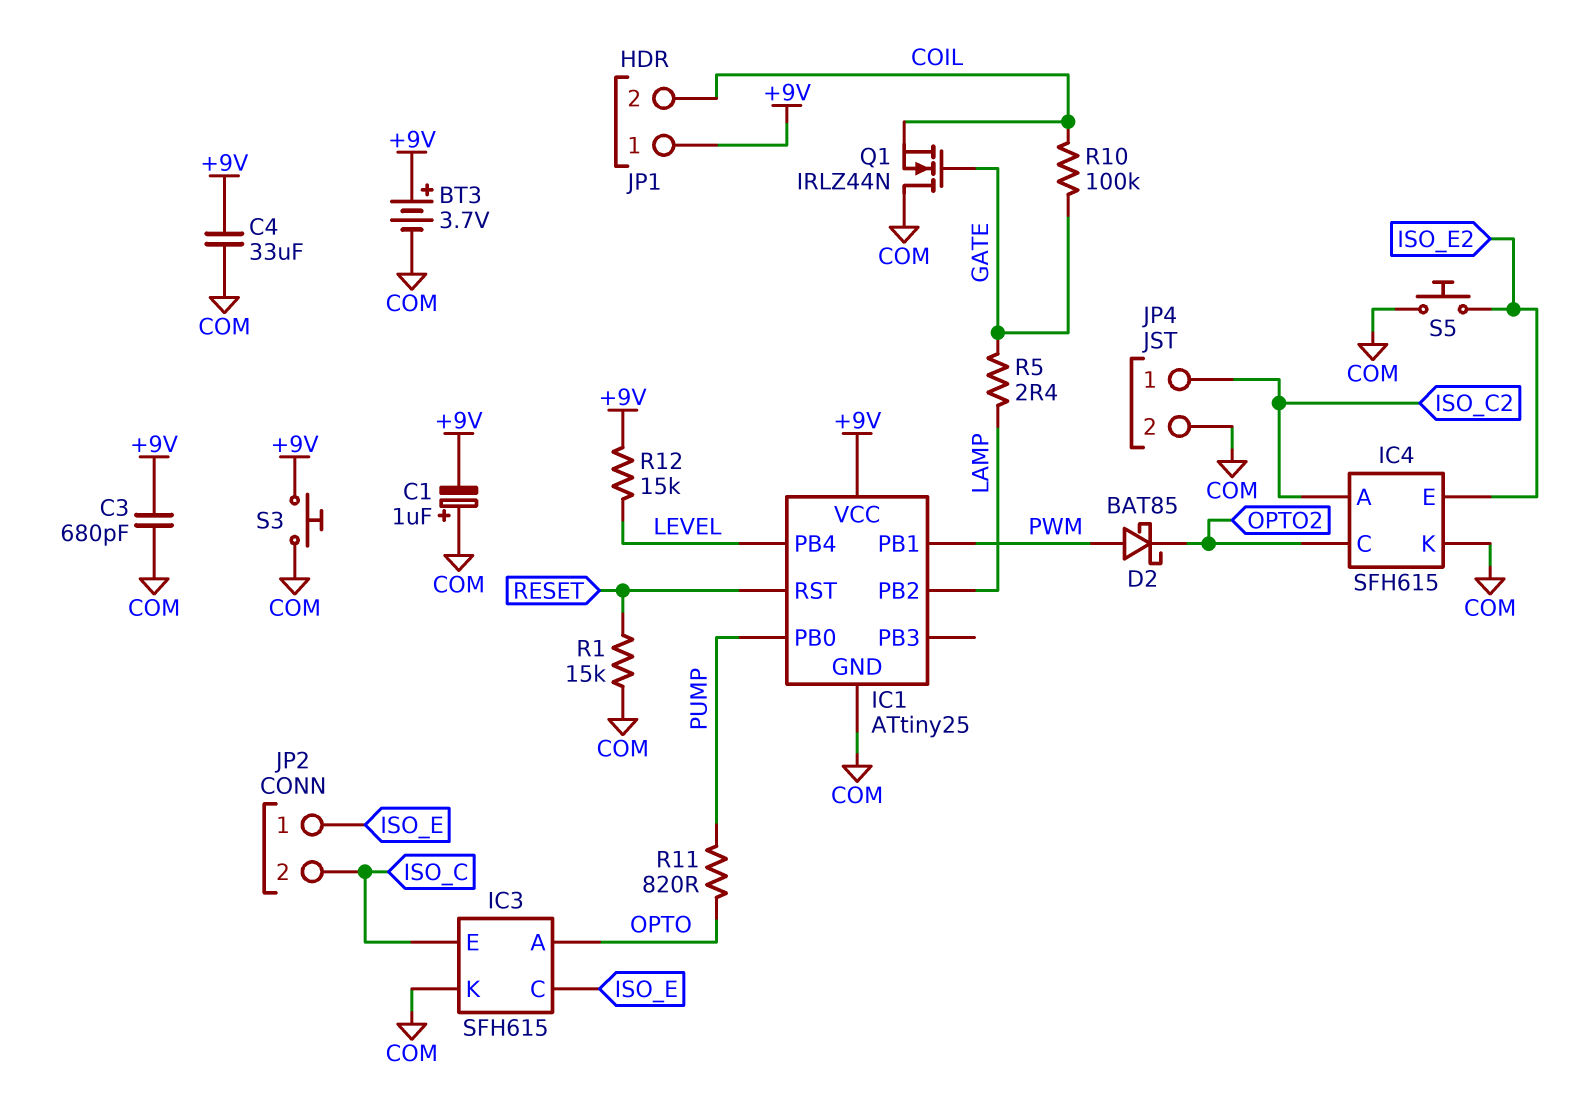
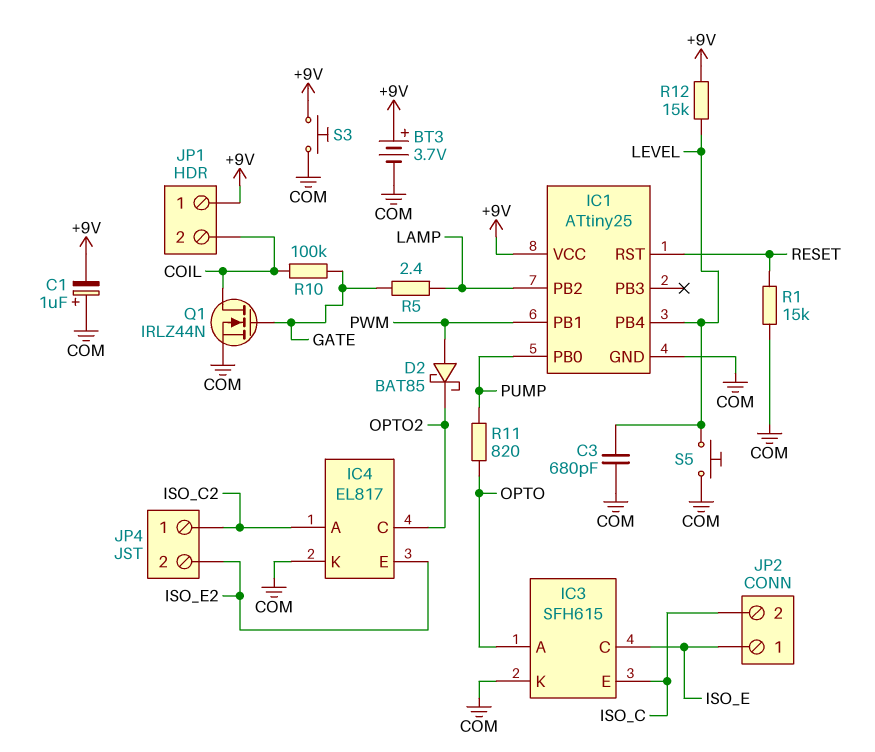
C3: 680pF (+9V, COM) -> 680pF (COM, LEVEL)
C4: 33uF (+9V, COM) -> none
IC4: SFH615 -> EL817
JP4 pin 2: COM -> ISO_E2
Q1: NMOS IRLZ44N (G GATE, D COM, S COIL) -> NMOS IRLZ44N (G GATE, D COIL, S COM)
S5: button (COM, ISO_E2) -> button (COM, LEVEL)

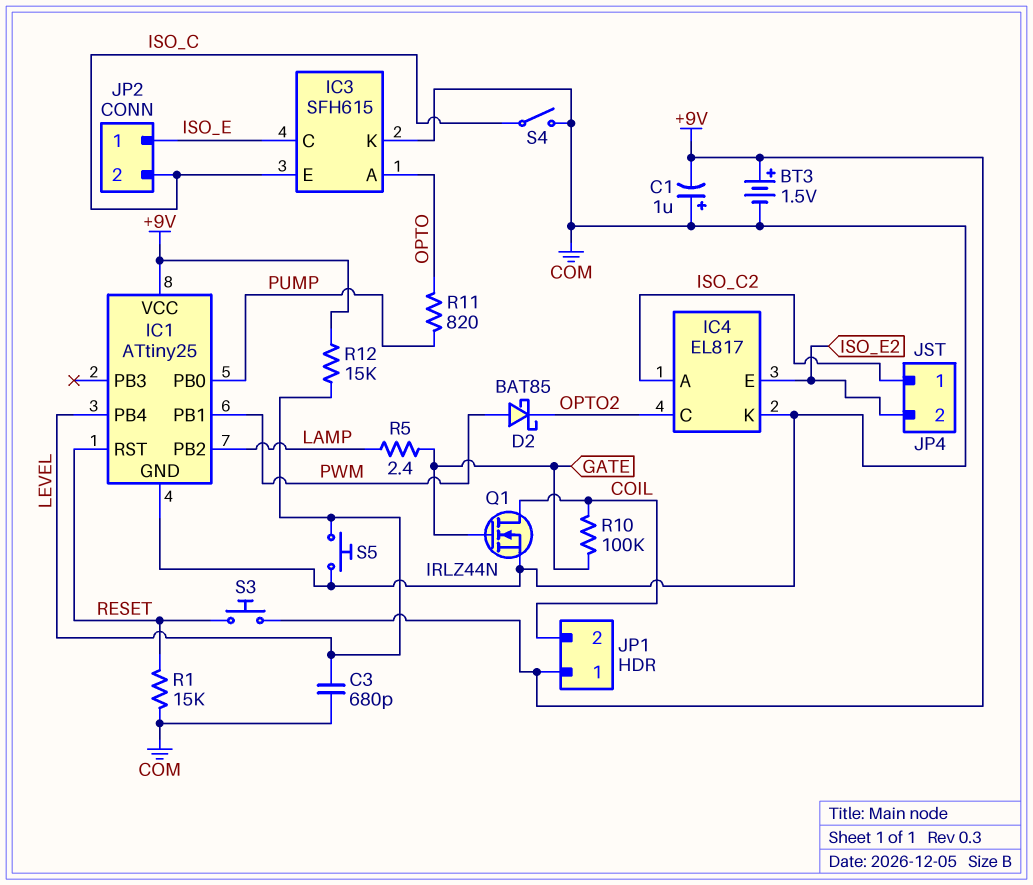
BT3: 3.7V (plus +9V, minus COM) -> 1.5V (plus +9V, minus COM)
S3: button (+9V, COM) -> button (+9V, RESET)
S4: none -> switch (COM, ISO_C)

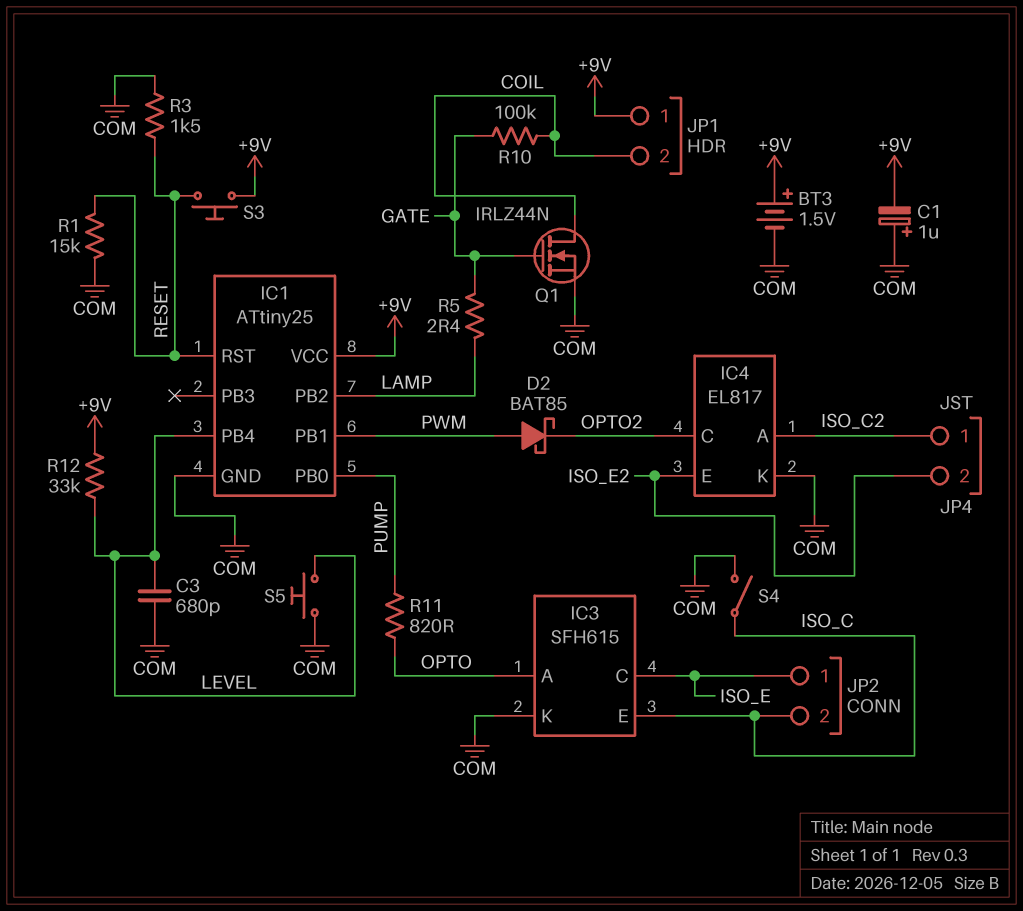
R3: none -> 1.5k (COM, RESET)
R12: 15k (+9V, LEVEL) -> 33k (+9V, LEVEL)

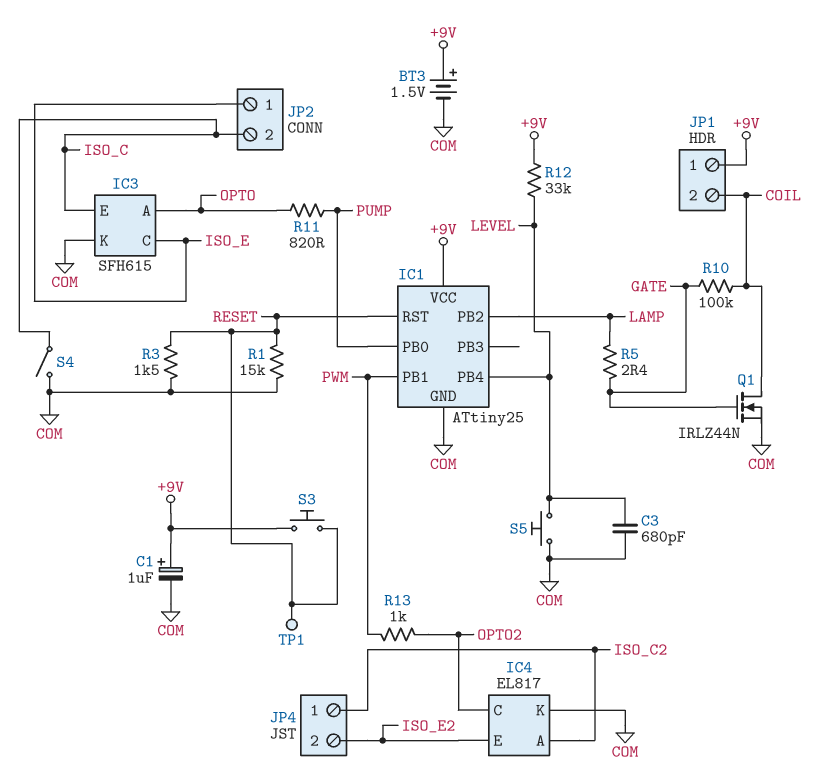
C1: 1uF (plus COM, minus +9V) -> 1uF (plus +9V, minus COM)
D2: schottky BAT85 (A PWM, K OPTO2) -> none
R13: none -> 1k (OPTO2, PWM)
TP1: none -> test point (RESET)

